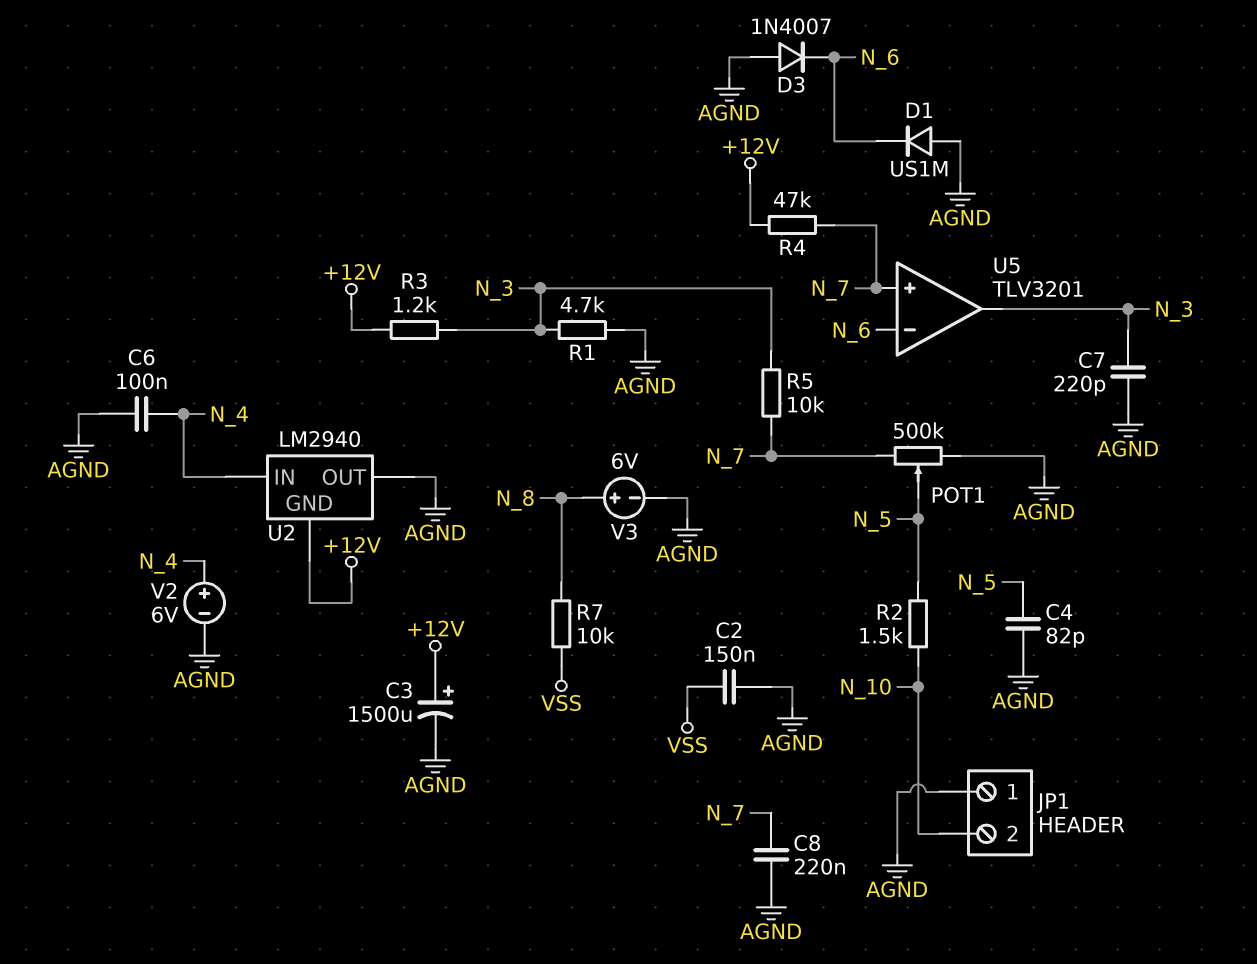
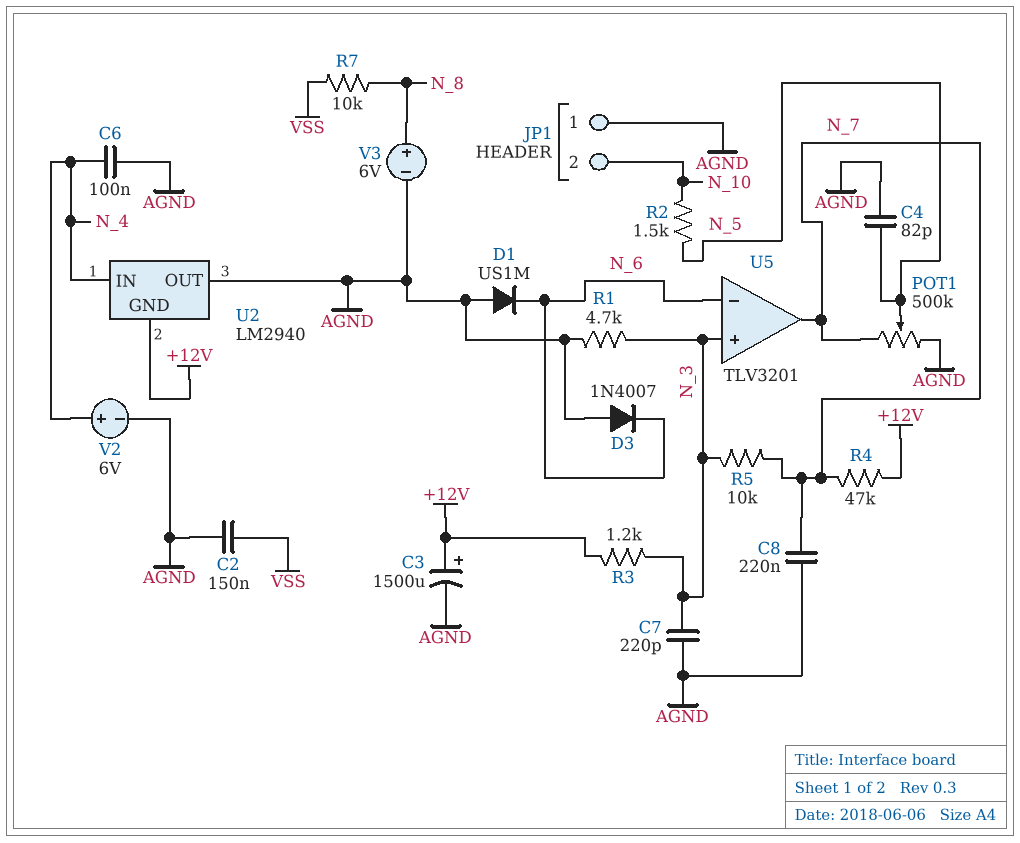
U5 pin in+: N_7 -> N_3
U5 pin out: N_3 -> N_7

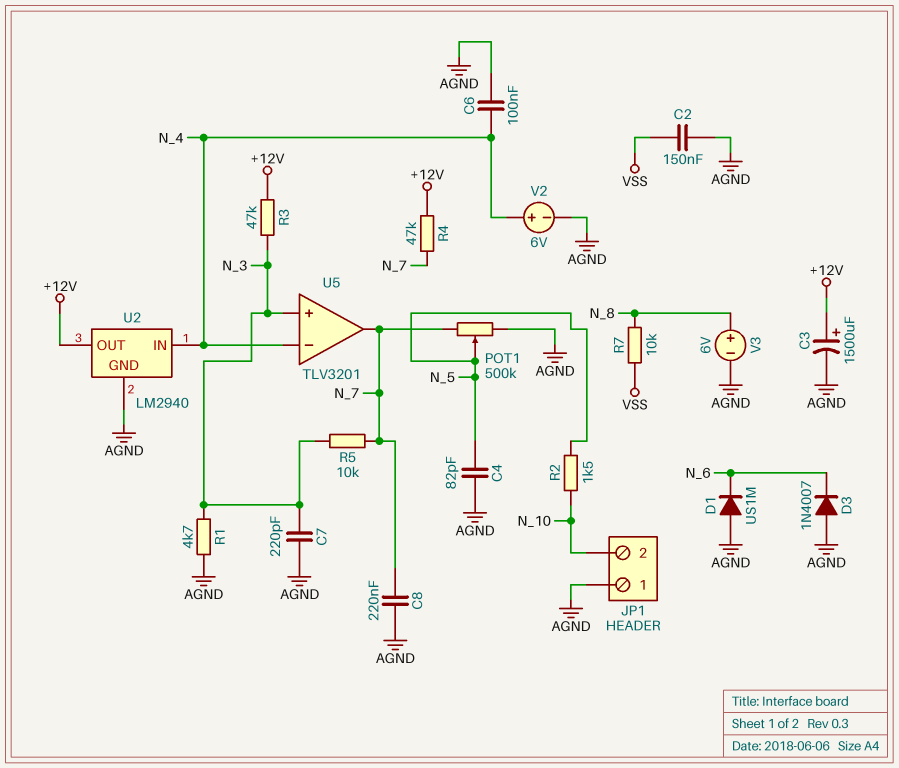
R3: 1.2k (+12V, N_3) -> 47k (+12V, N_3)
U2 pin GND: +12V -> AGND
U2 pin OUT: AGND -> +12V
U5 pin in-: N_6 -> N_4

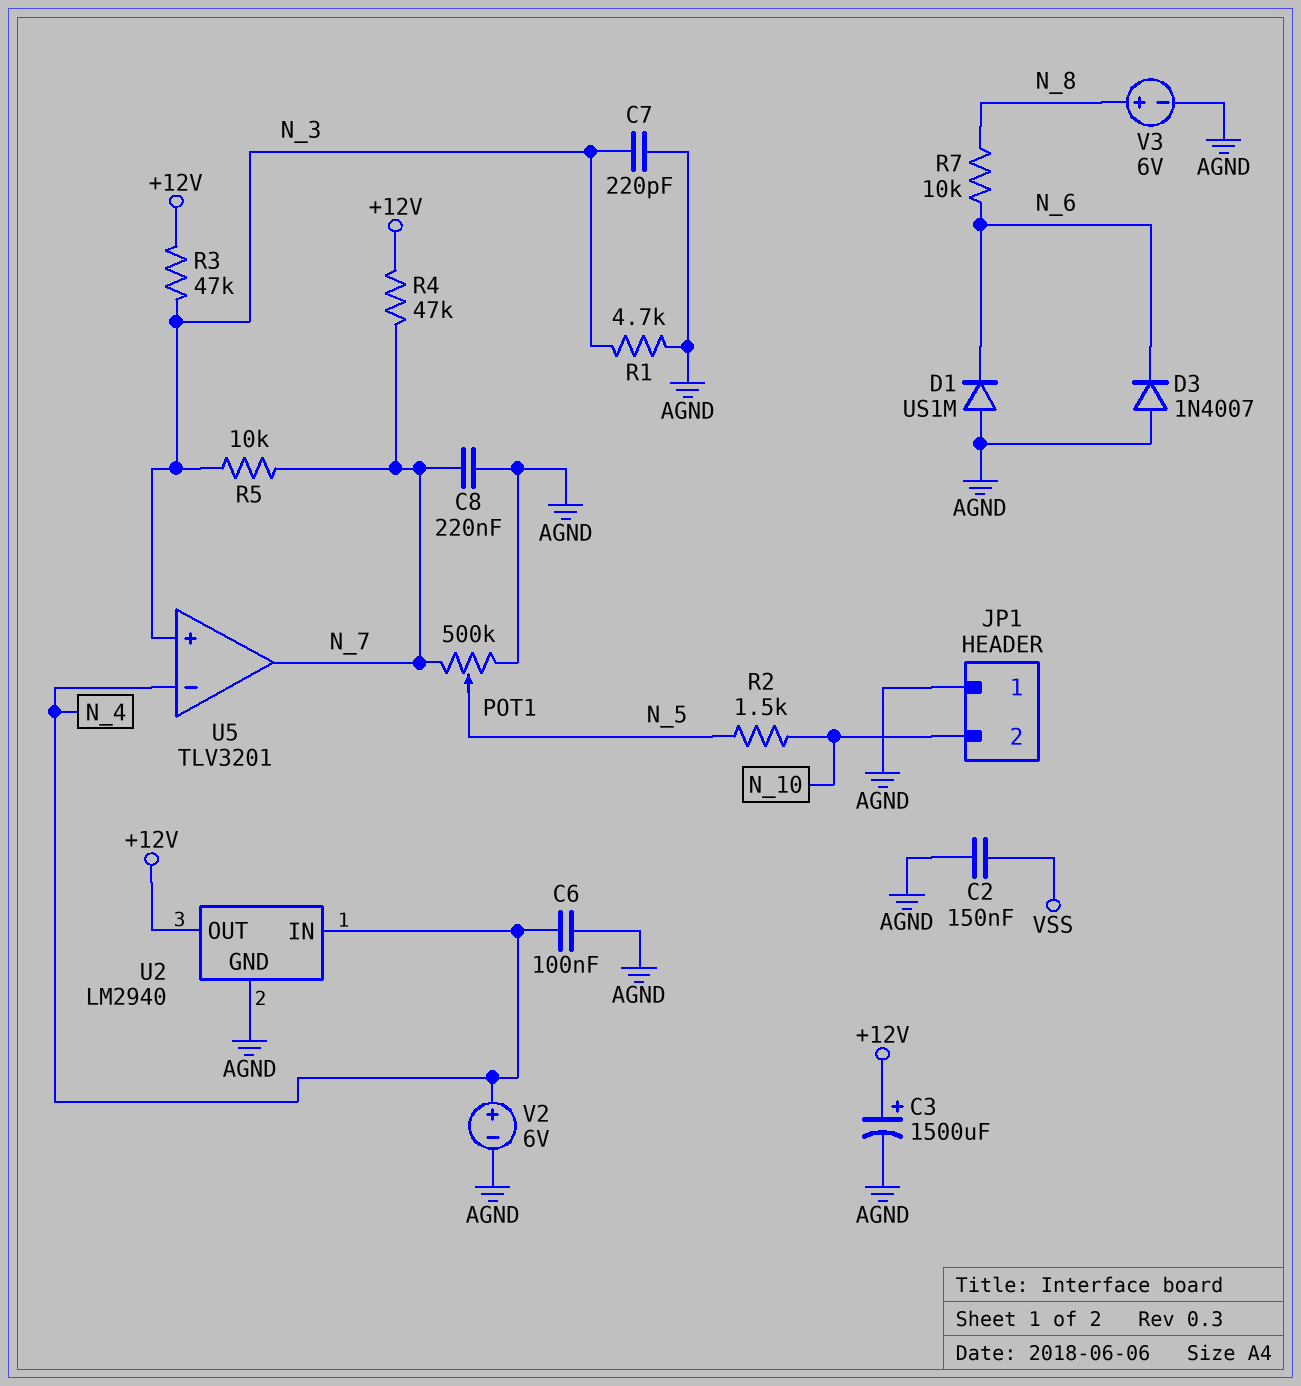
C4: 82pF (AGND, N_5) -> none
R7: 10k (N_8, VSS) -> 10k (N_6, N_8)

